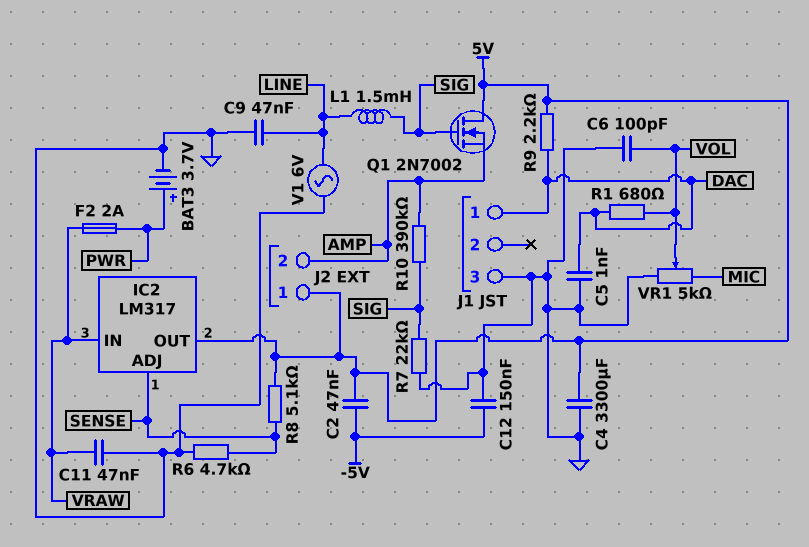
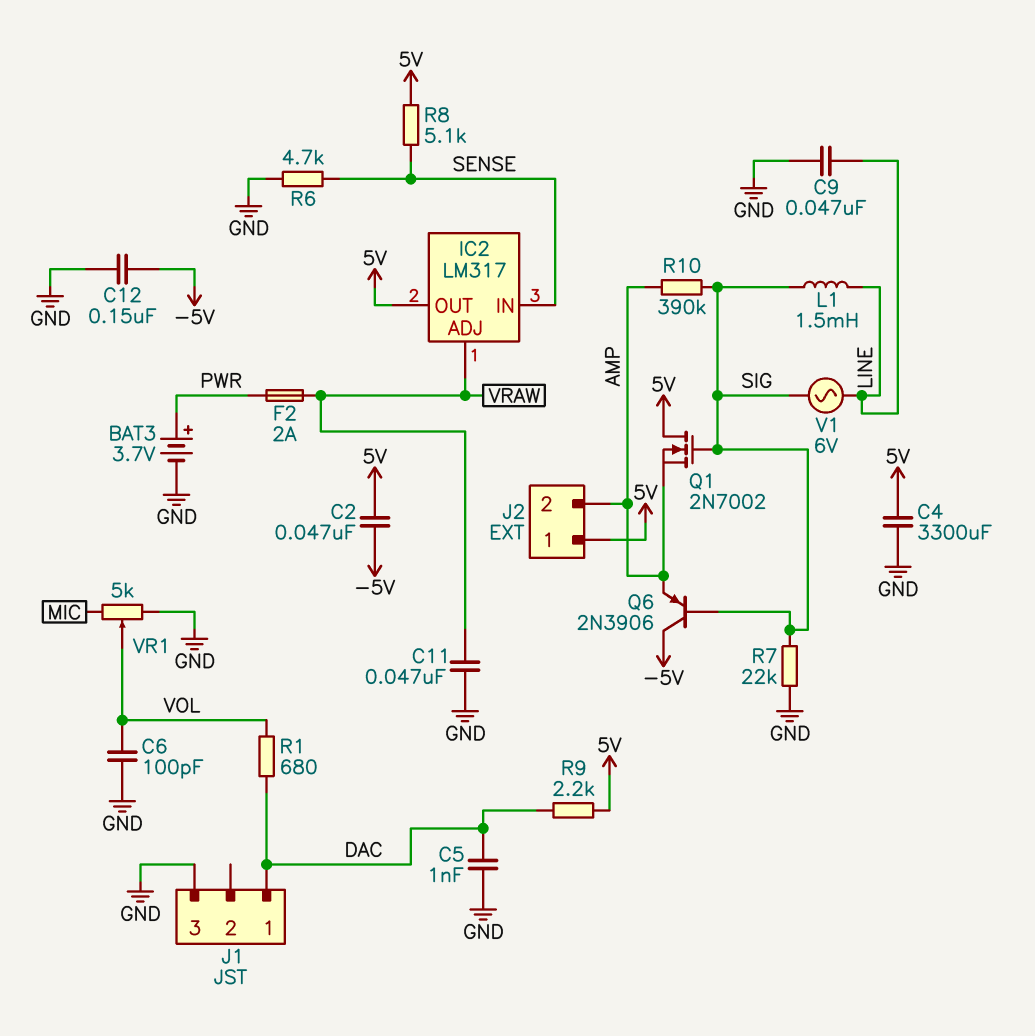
IC2 pin ADJ: SENSE -> VRAW
IC2 pin IN: VRAW -> SENSE
Q6: none -> PNP 2N3906 (B SIG, C -5V, E AMP)
V1: AC 6V (GND, LINE) -> AC 6V (LINE, SIG)

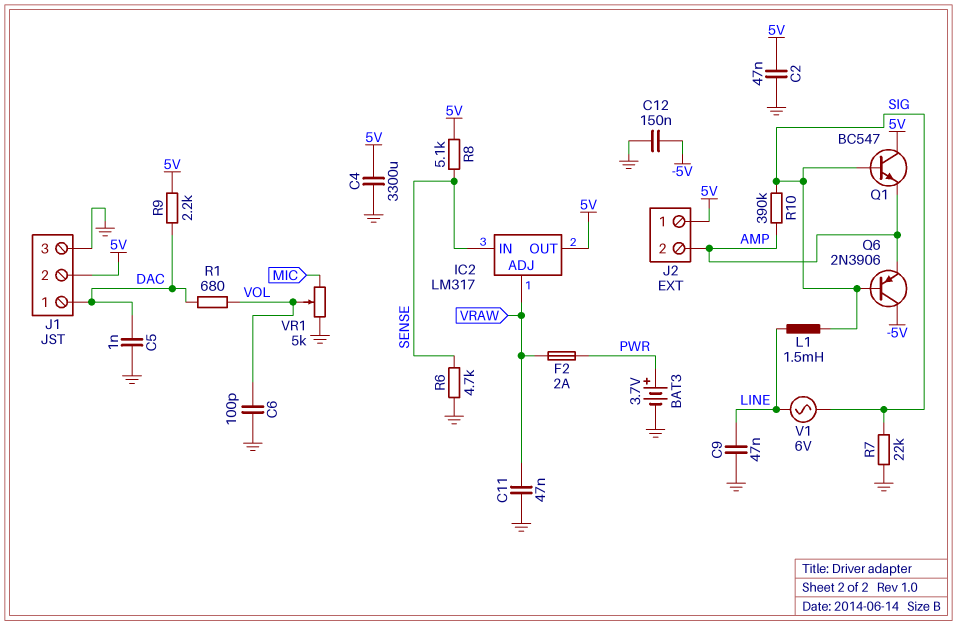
C2: 47nF (-5V, 5V) -> 47nF (5V, GND)
J1 pin 2: none -> 5V
Q1: NMOS 2N7002 (G SIG, D 5V, S AMP) -> NPN BC547 (B SIG, C 5V, E AMP)

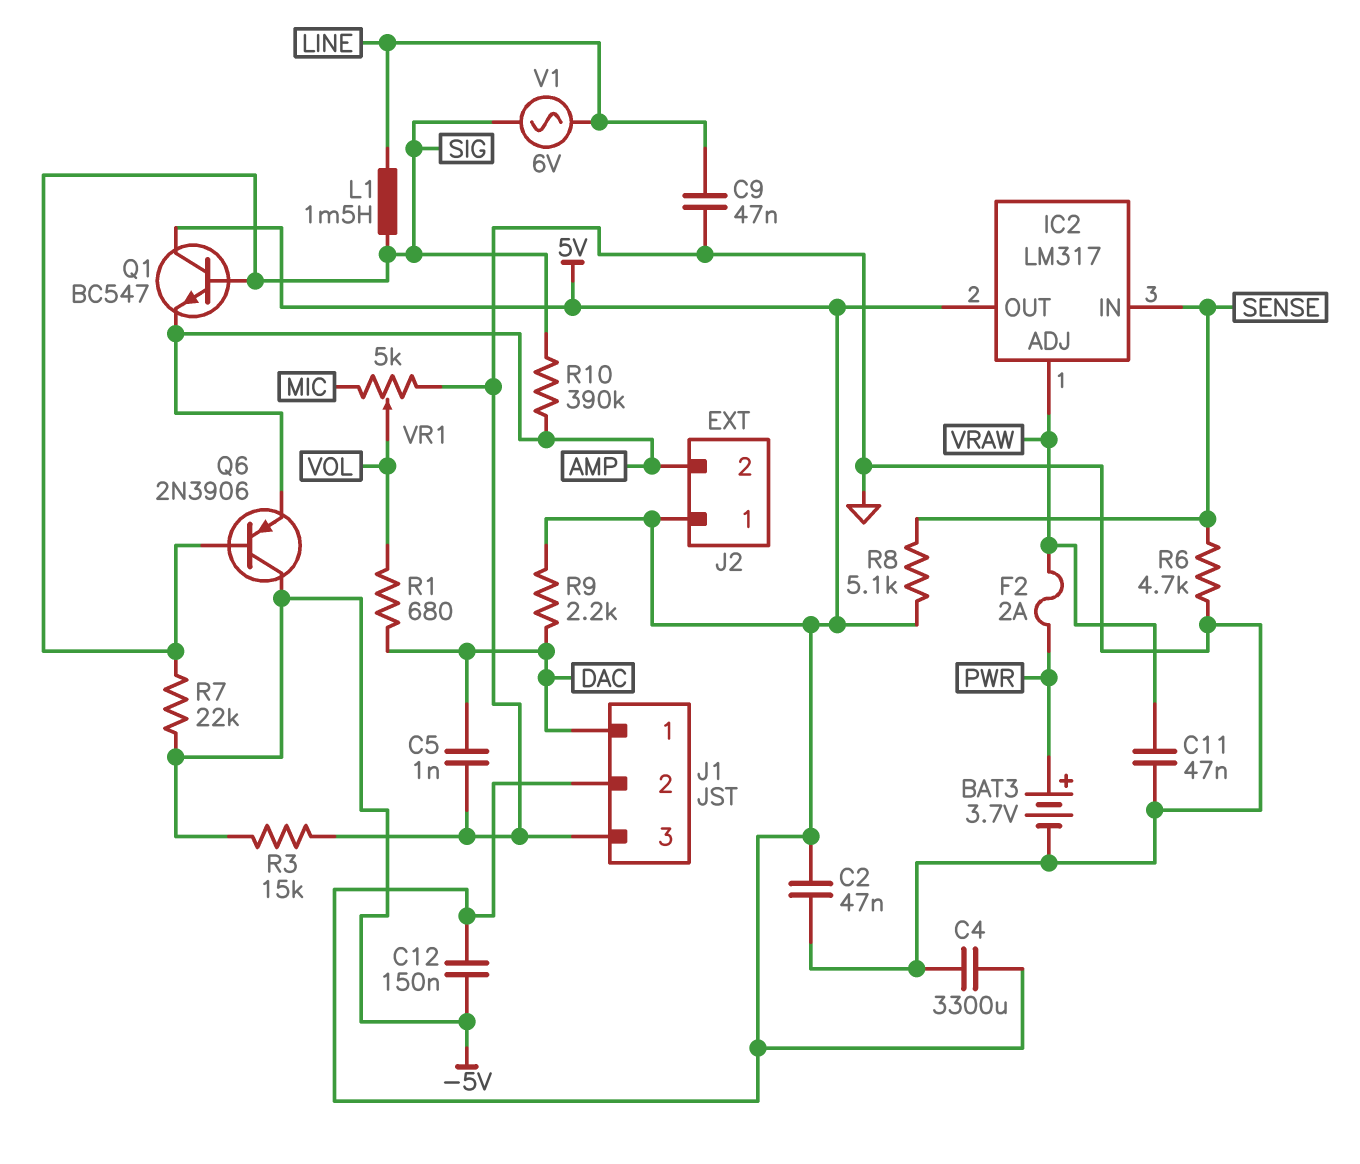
C6: 100pF (GND, VOL) -> none
C12: 150nF (-5V, GND) -> 150nF (-5V, 5V)
R3: none -> 15k (-5V, GND)
R7: 22k (GND, SIG) -> 22k (-5V, SIG)

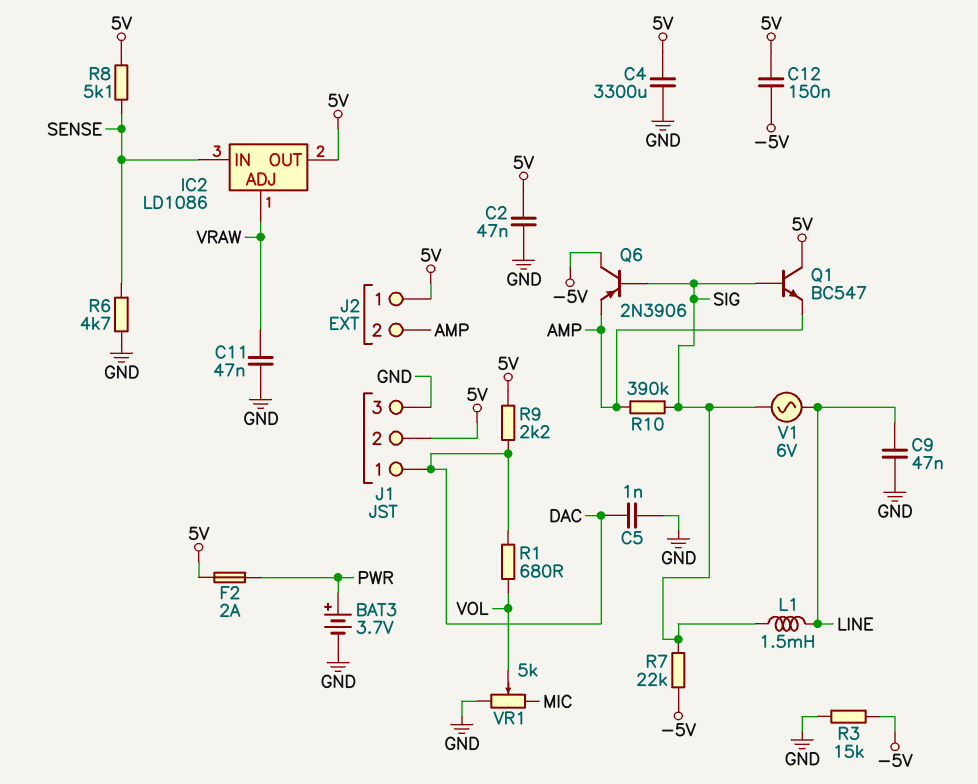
F2: 2A (PWR, VRAW) -> 2A (5V, PWR)
IC2: LM317 -> LD1086

